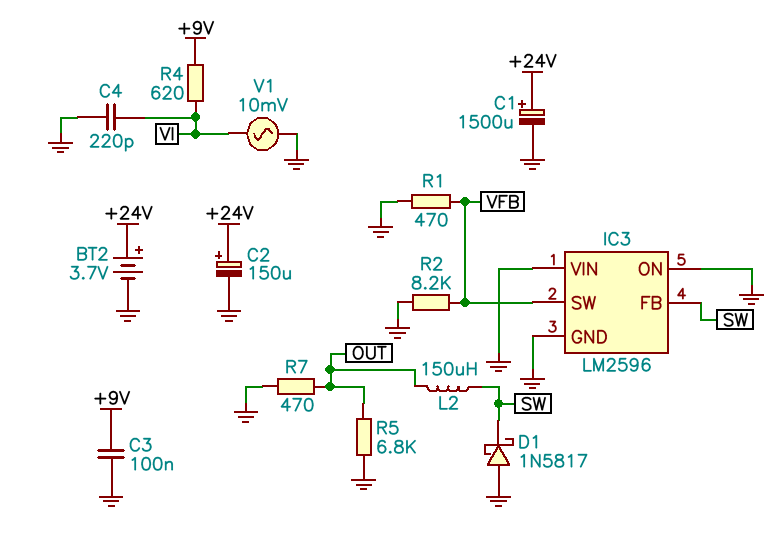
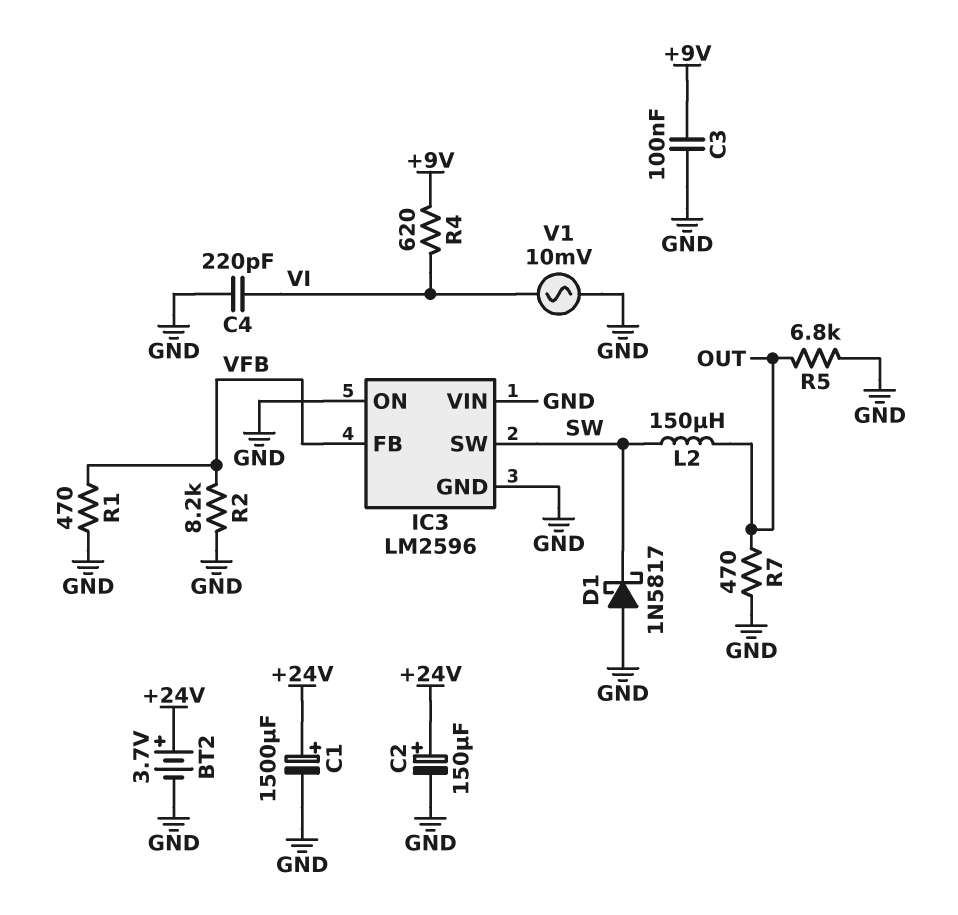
IC3 pin FB: SW -> VFB
IC3 pin SW: VFB -> SW

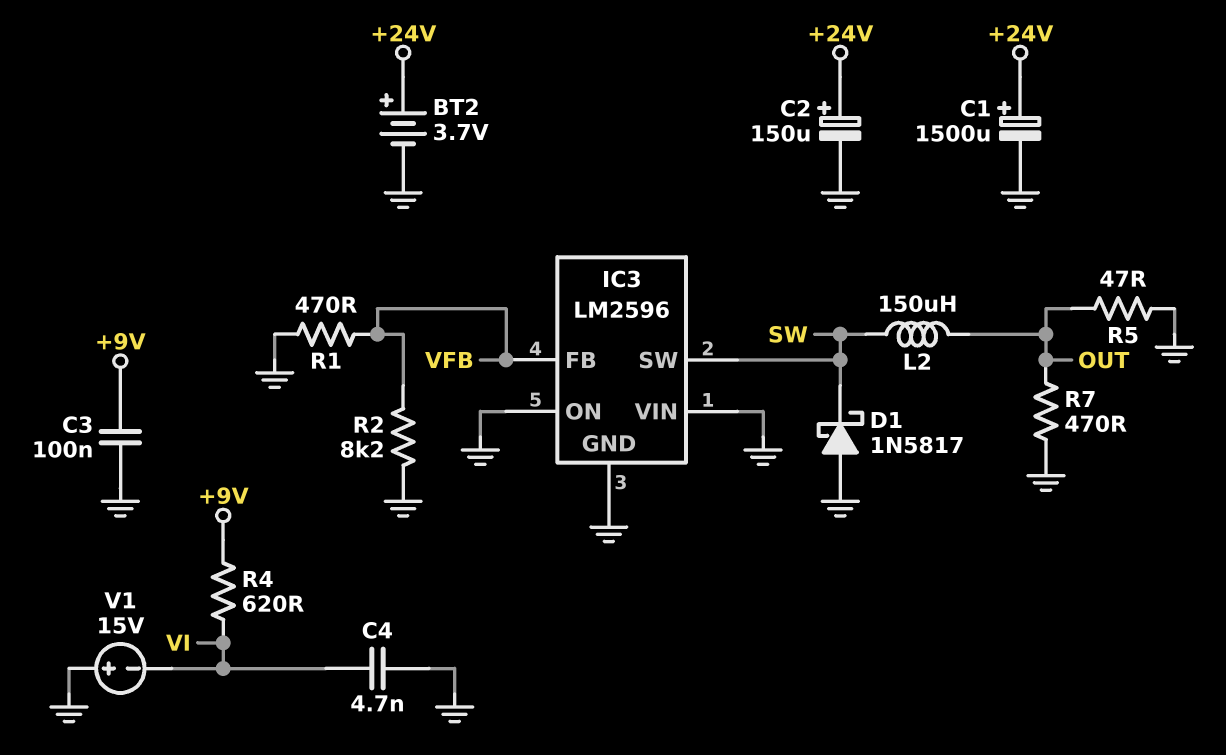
C4: 220pF (GND, VI) -> 4.7nF (GND, VI)
R5: 6.8k (GND, OUT) -> 47 (GND, OUT)
V1: AC 10mV (GND, VI) -> 15V (plus GND, minus VI)

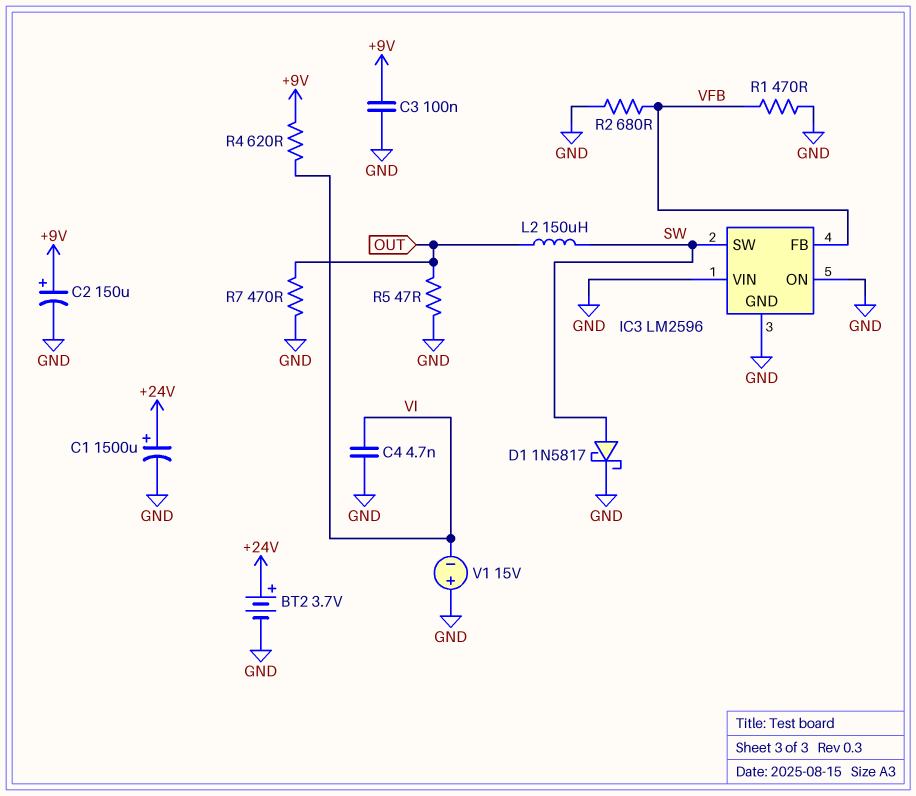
C2: 150uF (plus +24V, minus GND) -> 150uF (plus +9V, minus GND)
D1: schottky 1N5817 (A GND, K SW) -> schottky 1N5817 (A SW, K GND)
R2: 8.2k (GND, VFB) -> 680 (GND, VFB)

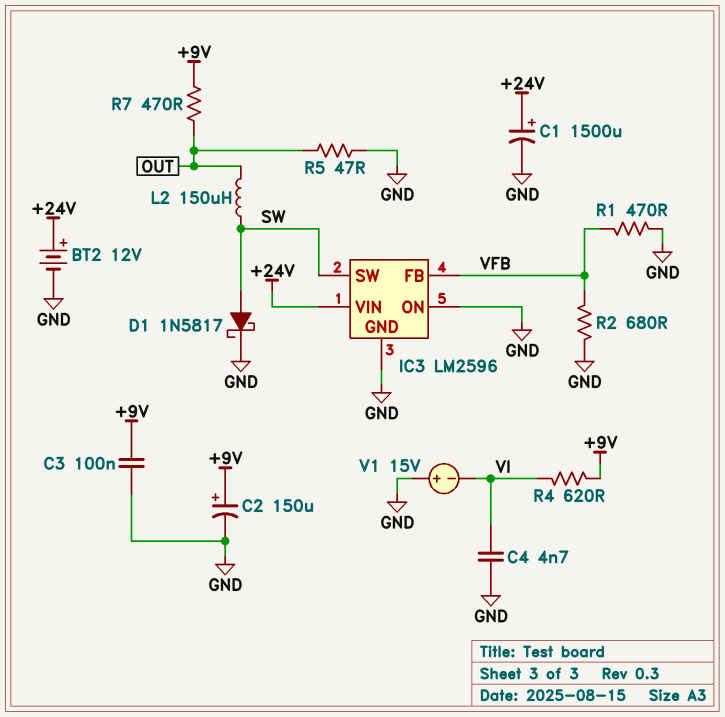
BT2: 3.7V (plus +24V, minus GND) -> 12V (plus +24V, minus GND)
IC3 pin VIN: GND -> +24V
R7: 470 (GND, OUT) -> 470 (+9V, OUT)

